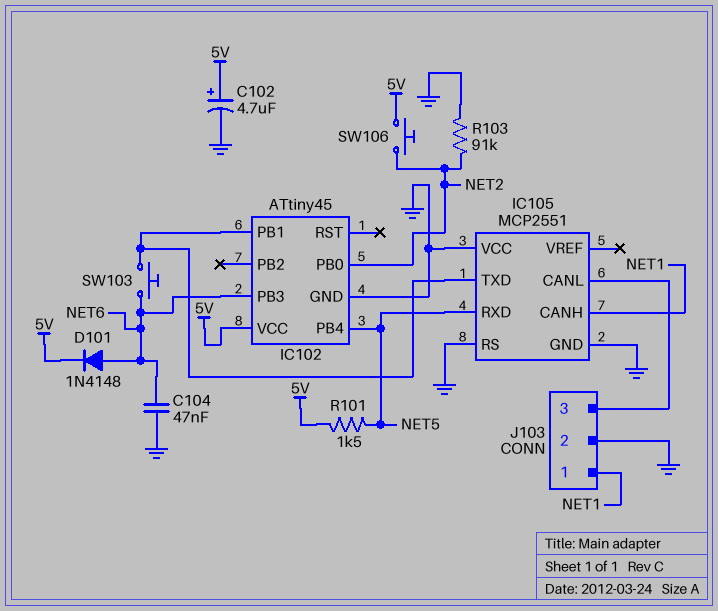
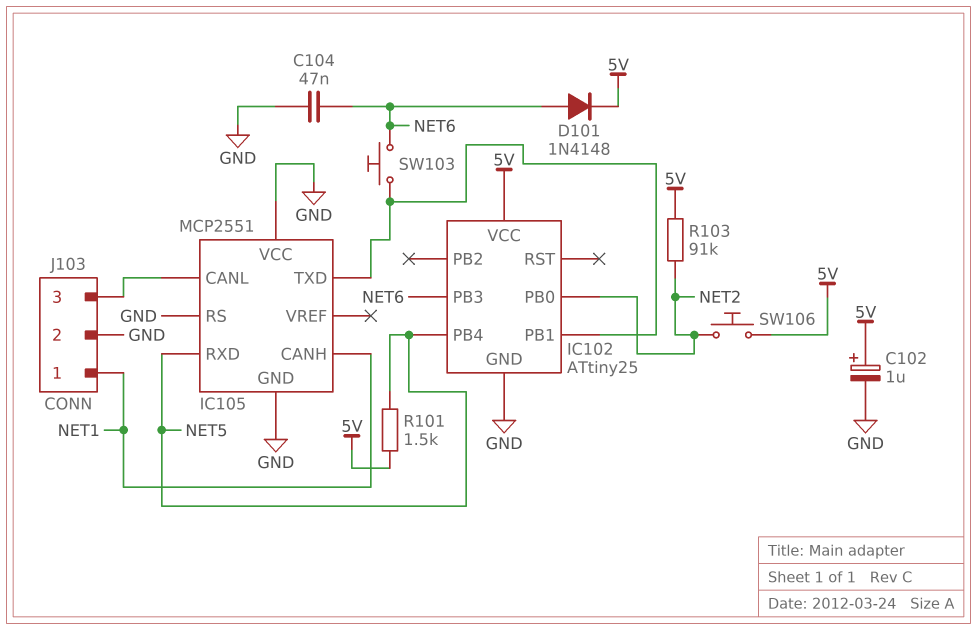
C102: 4.7uF (plus 5V, minus GND) -> 1uF (plus 5V, minus GND)
IC102: ATtiny45 -> ATtiny25
R103: 91k (GND, NET2) -> 91k (5V, NET2)

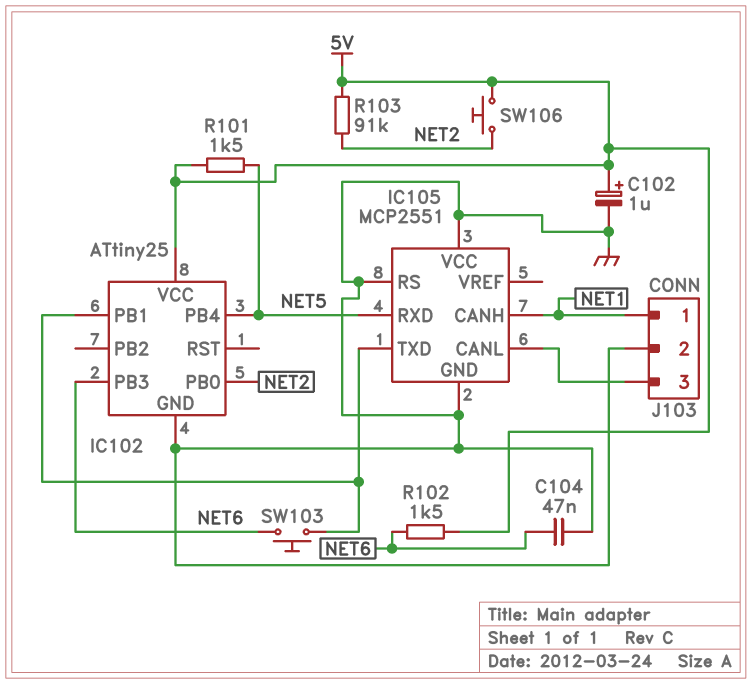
D101: diode 1N4148 (A NET6, K 5V) -> none
R102: none -> 1.5k (5V, NET6)

